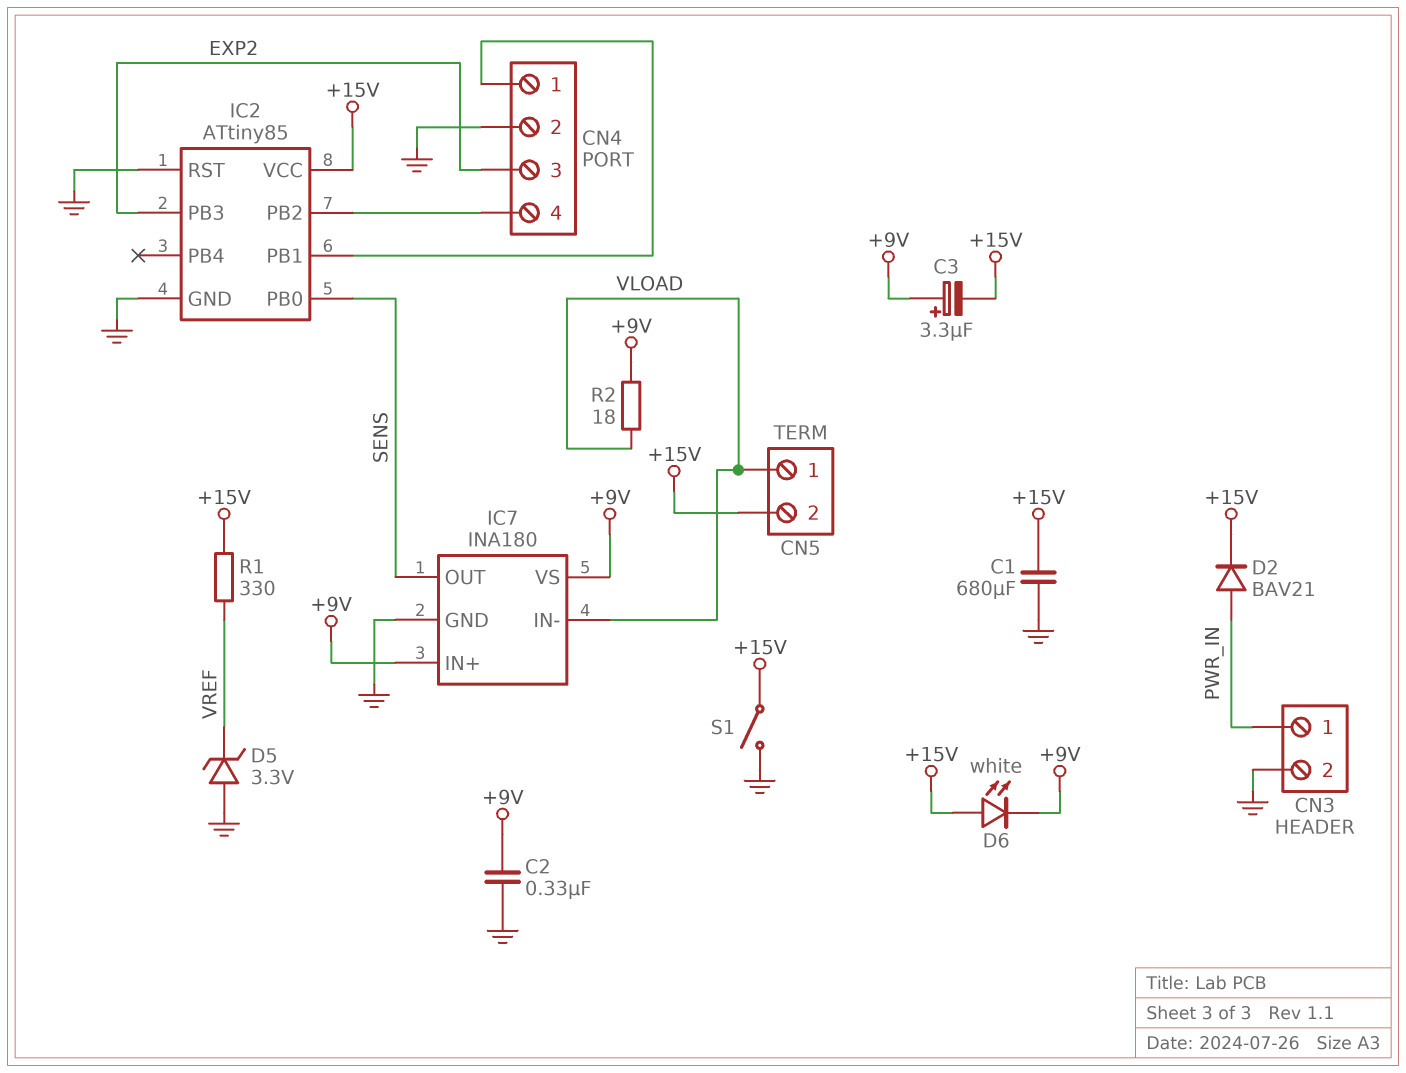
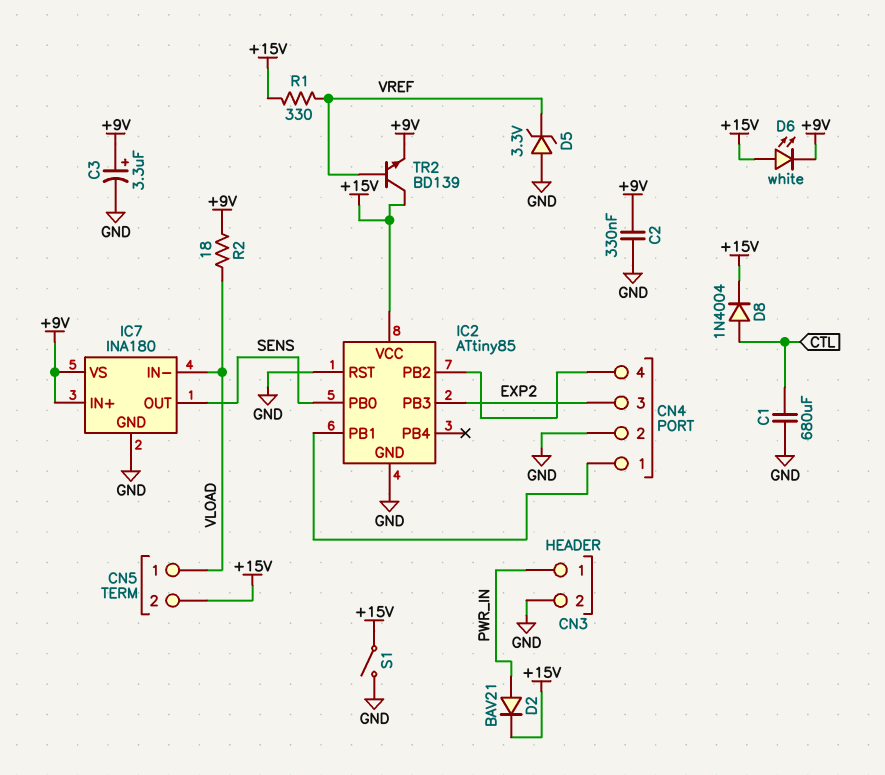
C1: 680uF (+15V, GND) -> 680uF (CTL, GND)
C3: 3.3uF (plus +9V, minus +15V) -> 3.3uF (plus +9V, minus GND)
D8: none -> diode 1N4004 (A CTL, K +15V)
TR2: none -> NPN BD139 (B VREF, C +15V, E +9V)

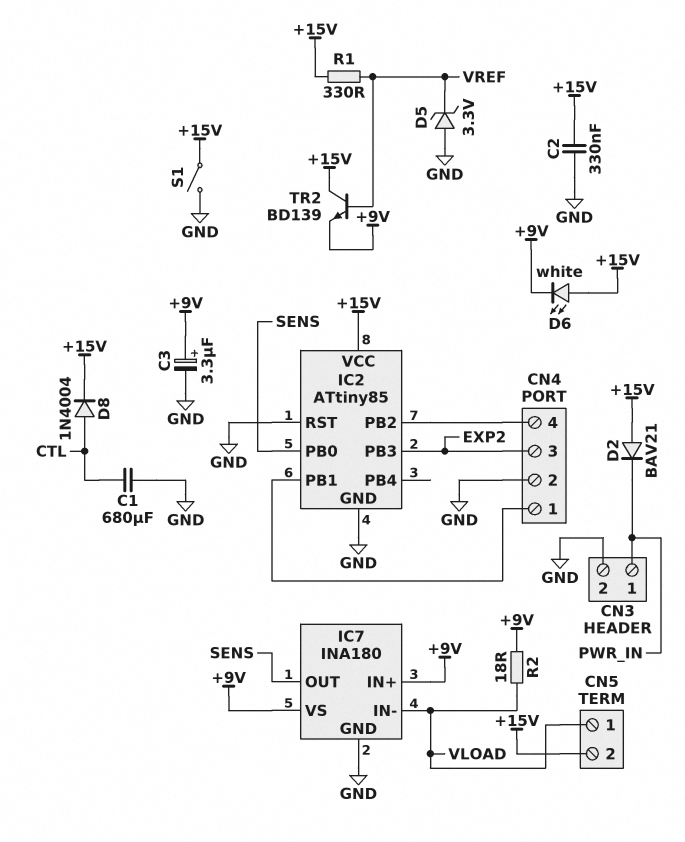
C2: 330nF (+9V, GND) -> 330nF (+15V, GND)
D2: diode BAV21 (A PWR_IN, K +15V) -> diode BAV21 (A +15V, K PWR_IN)

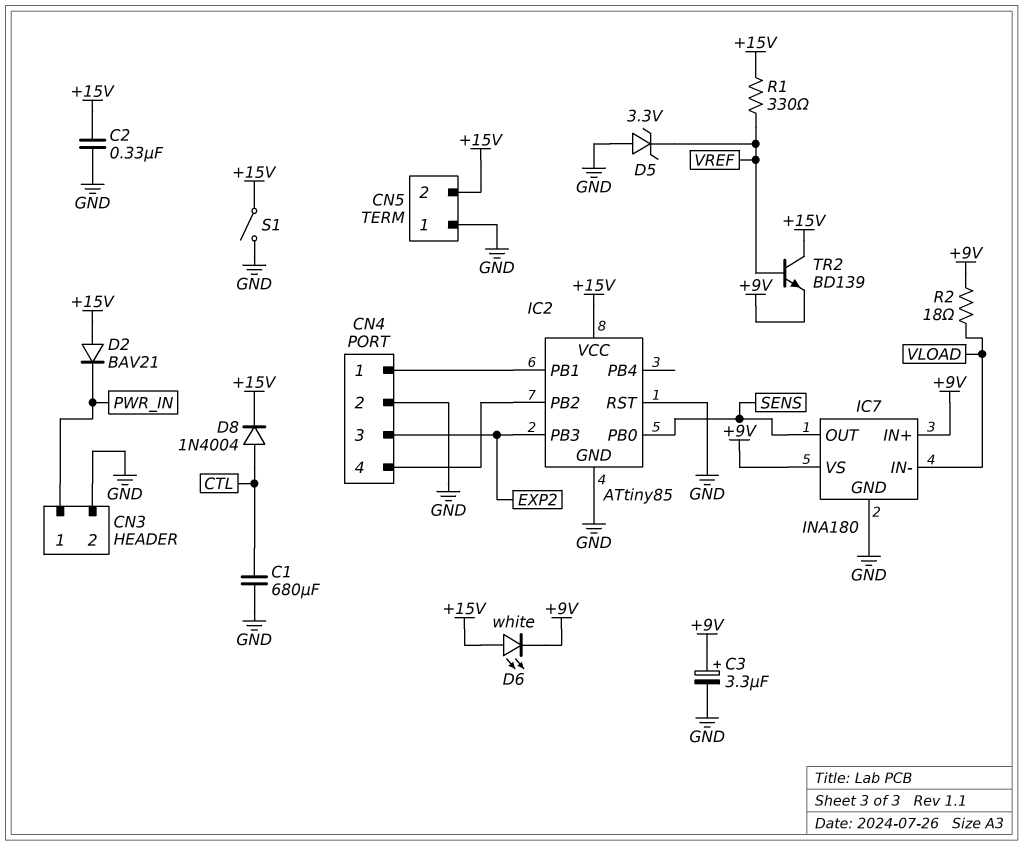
CN5 pin 1: VLOAD -> GND

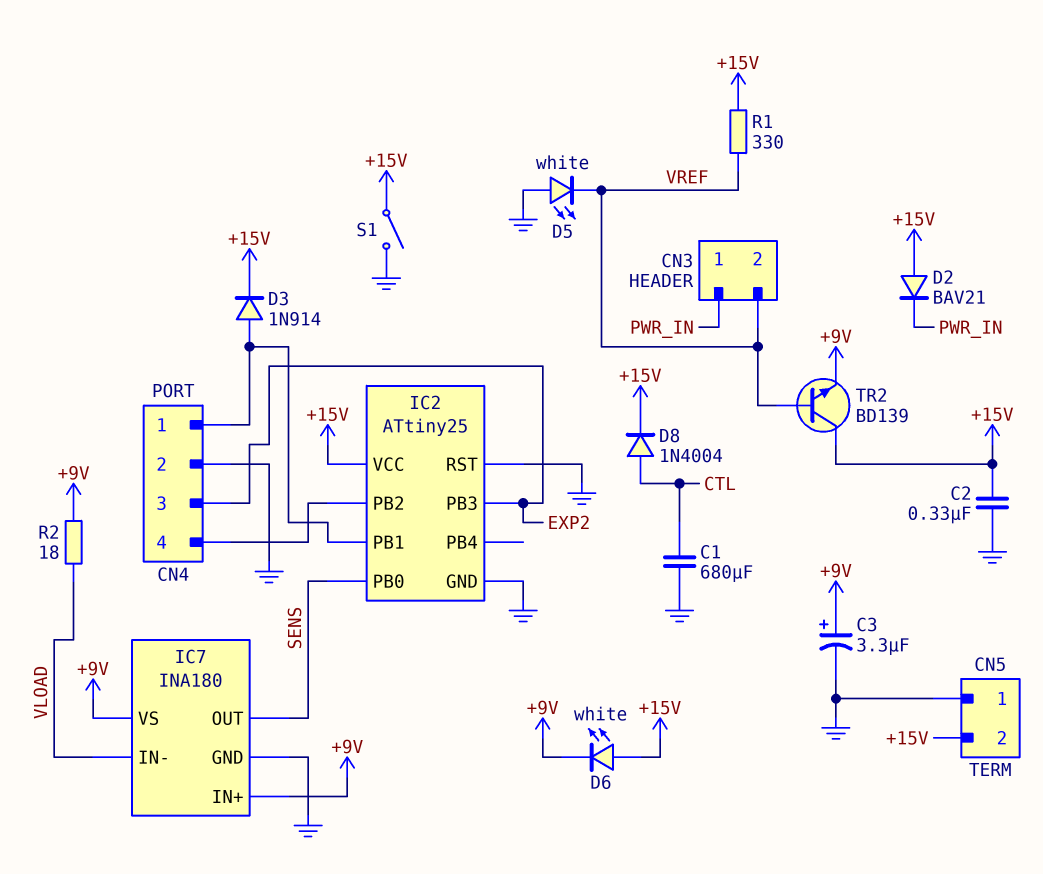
CN3 pin 2: GND -> VREF
D3: none -> diode 1N914 (A CN4/1, K +15V)
D5: zener 3.3V (A GND, K VREF) -> LED white (A GND, K VREF)
IC2: ATtiny85 -> ATtiny25

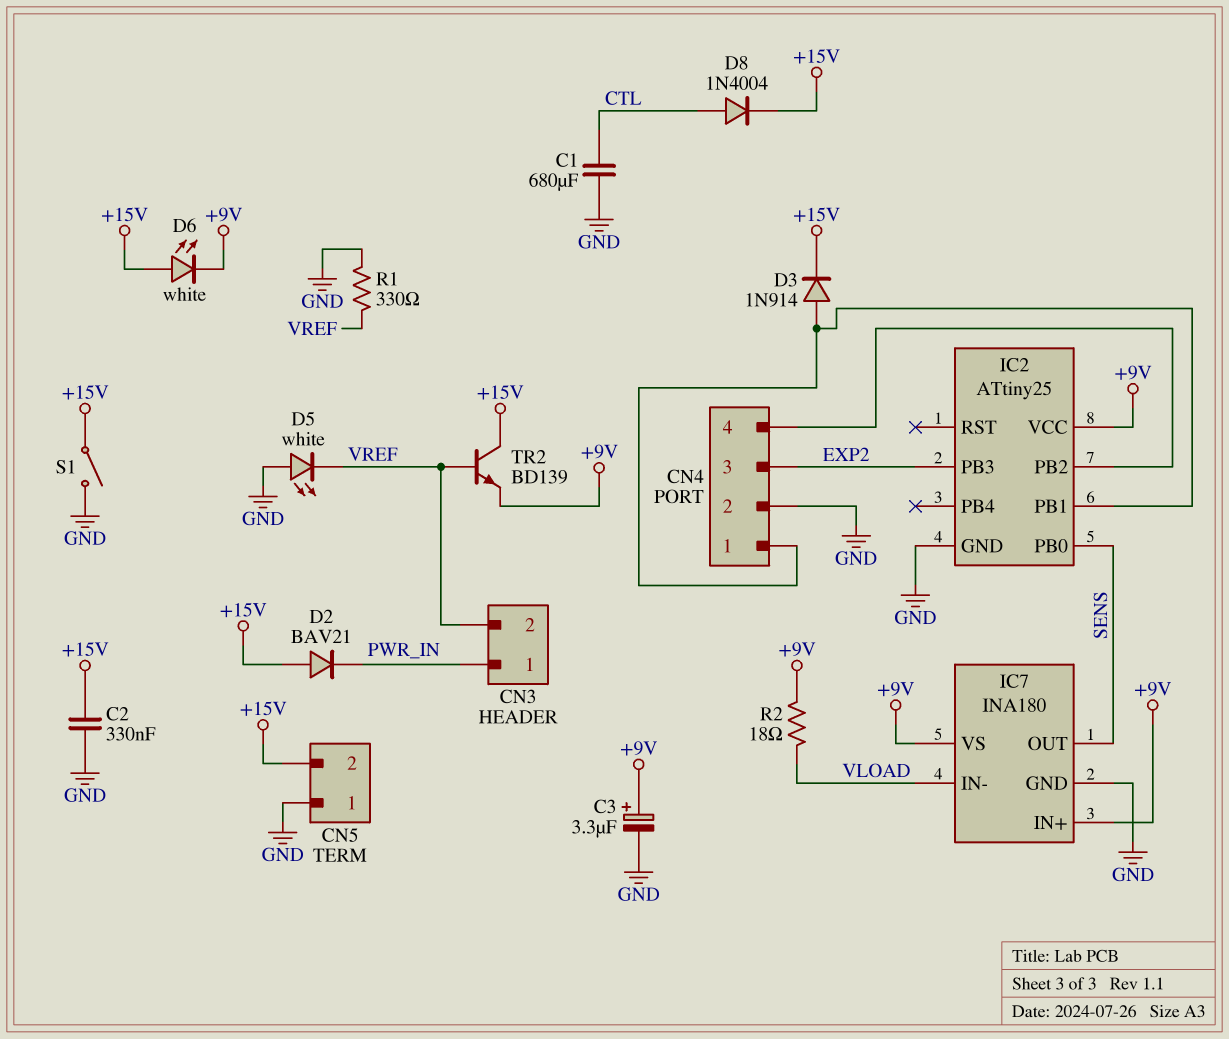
IC2 pin RST: GND -> none
IC2 pin VCC: +15V -> +9V
R1: 330 (+15V, VREF) -> 330 (GND, VREF)

